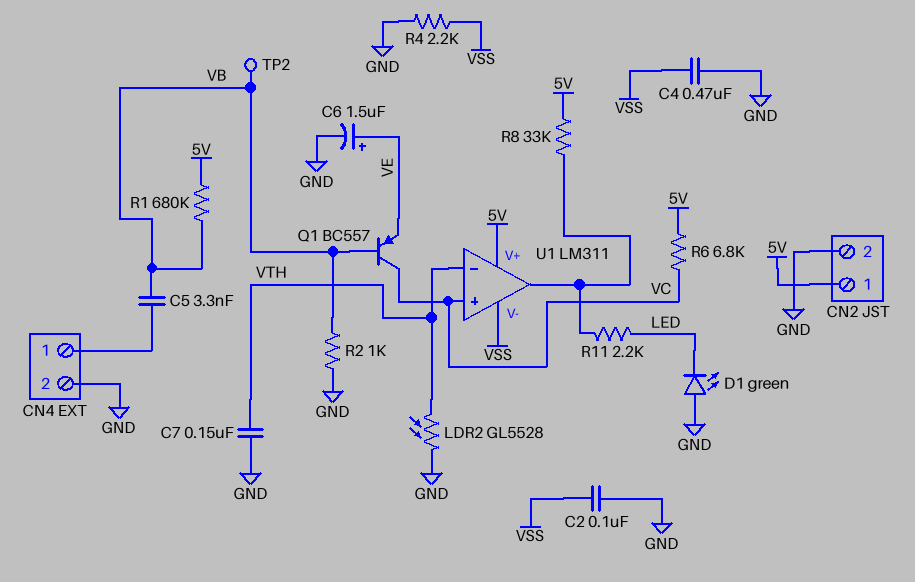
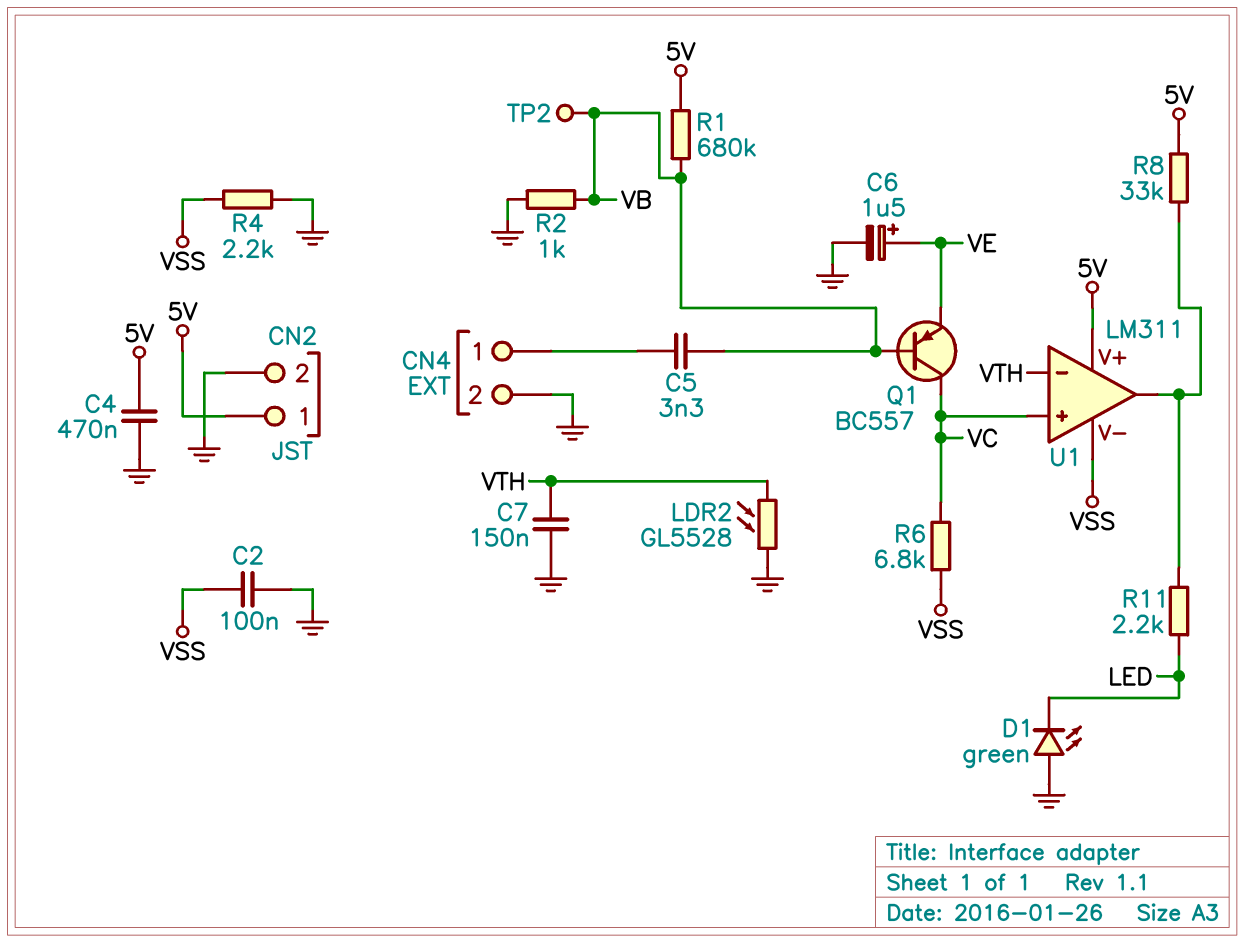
C4: 470nF (GND, VSS) -> 470nF (5V, GND)
R6: 6.8k (5V, VC) -> 6.8k (VC, VSS)

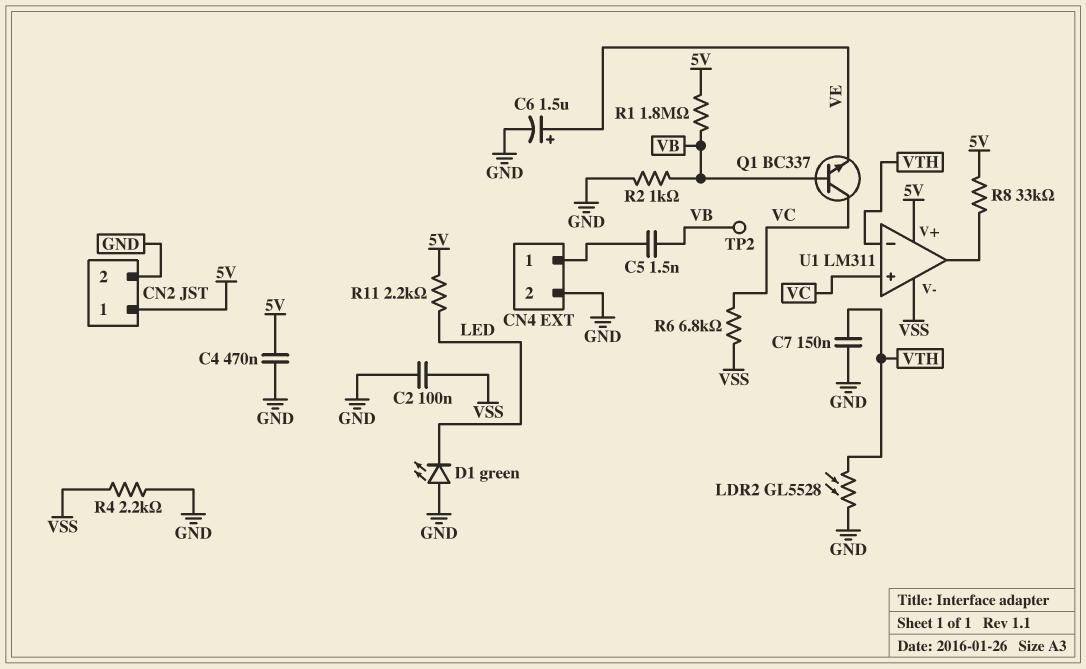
C5: 3.3nF (CN4/1, VB) -> 1.5nF (CN4/1, VB)
Q1: PNP BC557 (B VB, C VC, E VE) -> NPN BC337 (B VB, C VC, E VE)
R1: 680k (5V, VB) -> 1.8M (5V, VB)
R11: 2.2k (LED, U1/out) -> 2.2k (5V, LED)

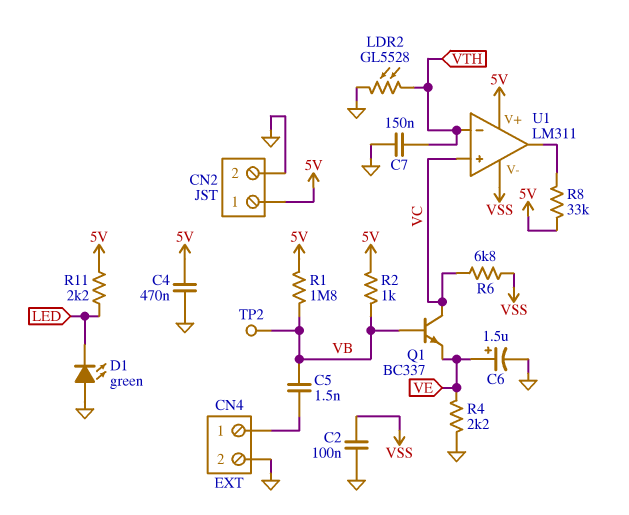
R2: 1k (GND, VB) -> 1k (5V, VB)
R4: 2.2k (GND, VSS) -> 2.2k (GND, VE)

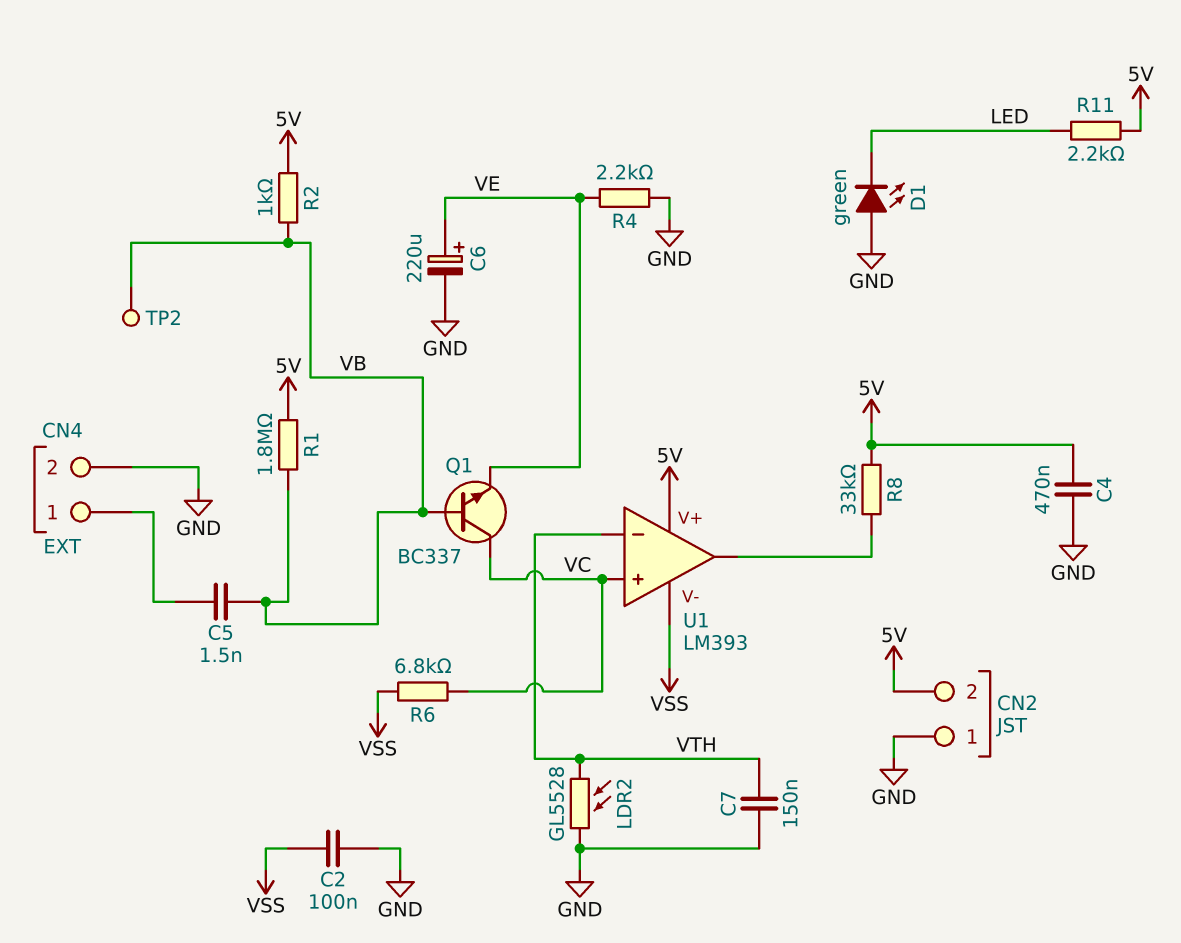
C6: 1.5uF (plus VE, minus GND) -> 220uF (plus VE, minus GND)
CN2 pin 1: 5V -> GND
CN2 pin 2: GND -> 5V
U1: LM311 -> LM393

